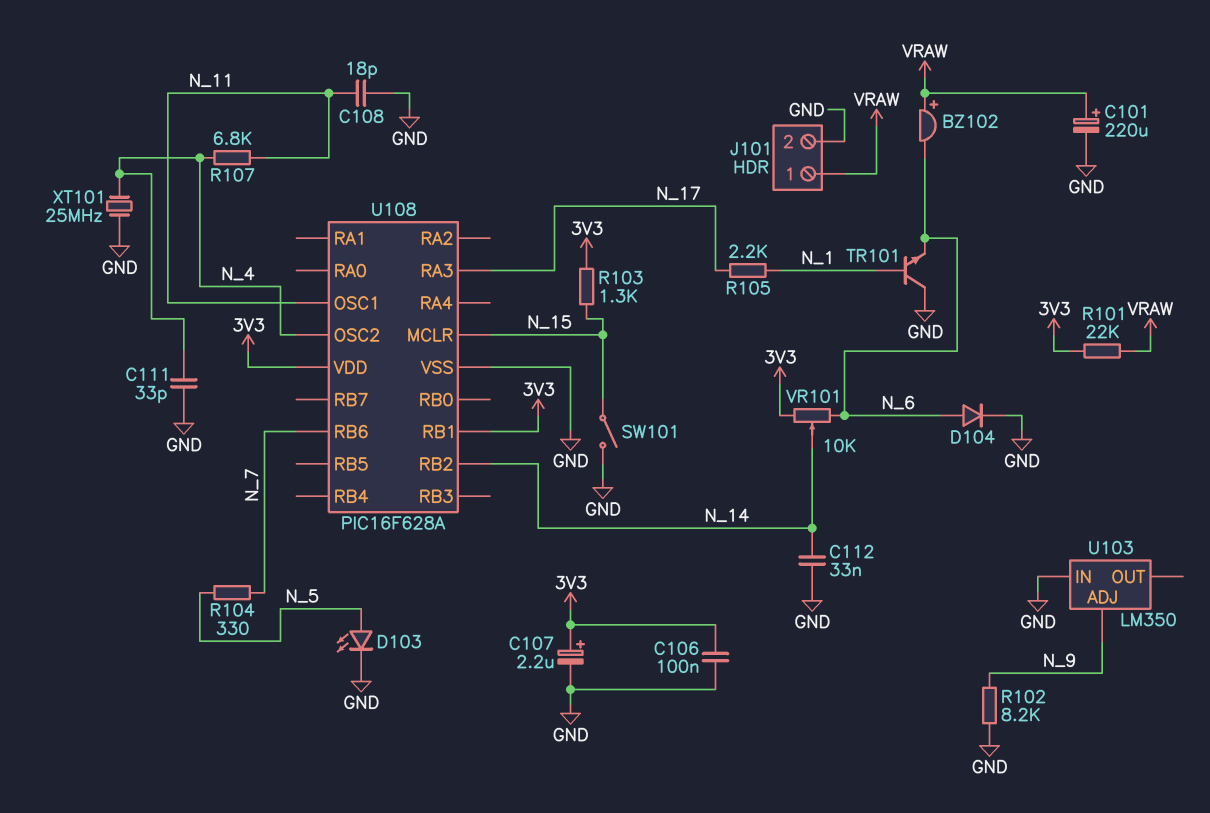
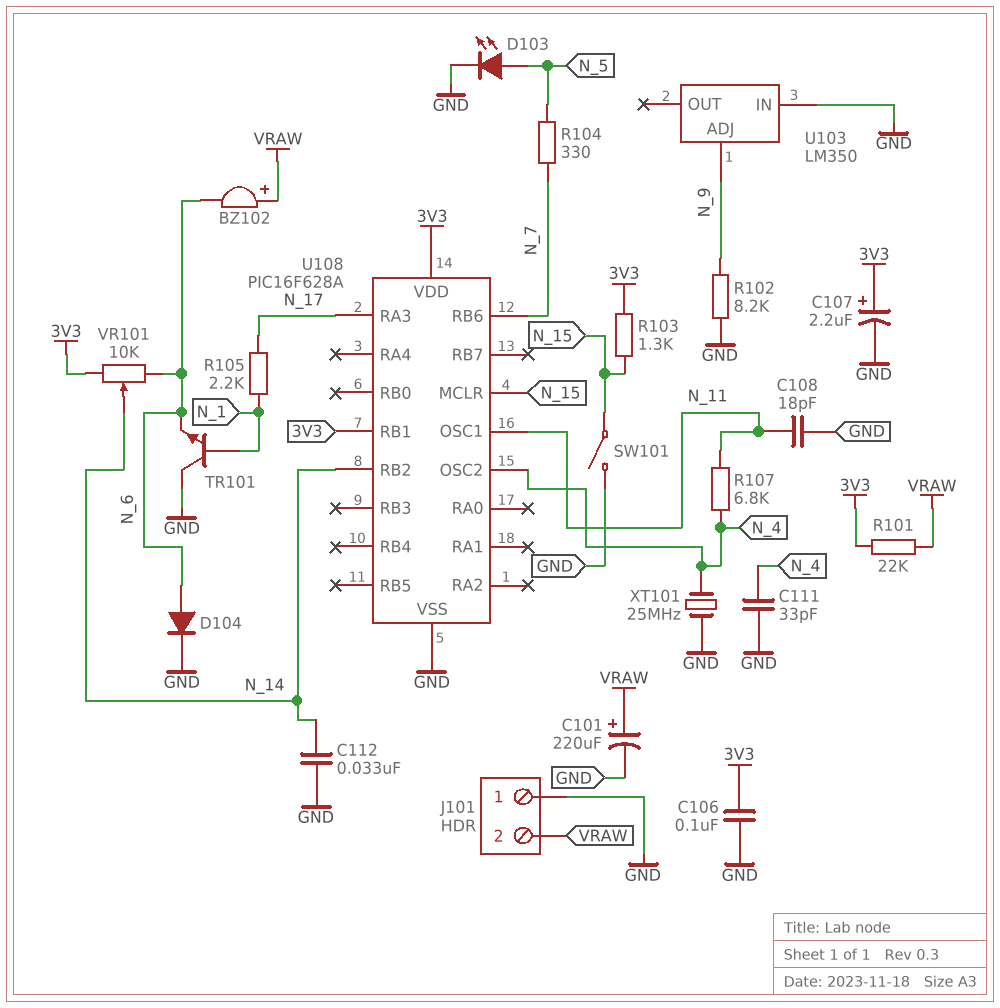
J101 pin 1: VRAW -> GND
J101 pin 2: GND -> VRAW

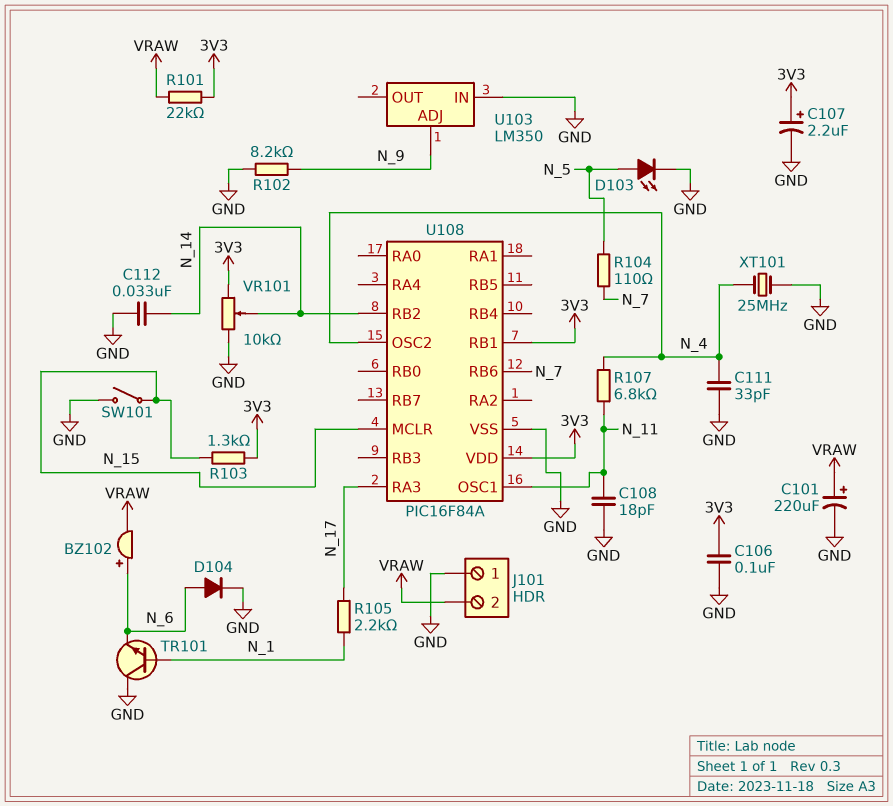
BZ102: buzzer (plus VRAW, minus N_6) -> buzzer (plus N_6, minus VRAW)
R104: 330 (N_5, N_7) -> 110 (N_5, N_7)
U108: PIC16F628A -> PIC16F84A
VR101: 10k (3V3, N_6, wiper N_14) -> 10k (3V3, GND, wiper N_14)

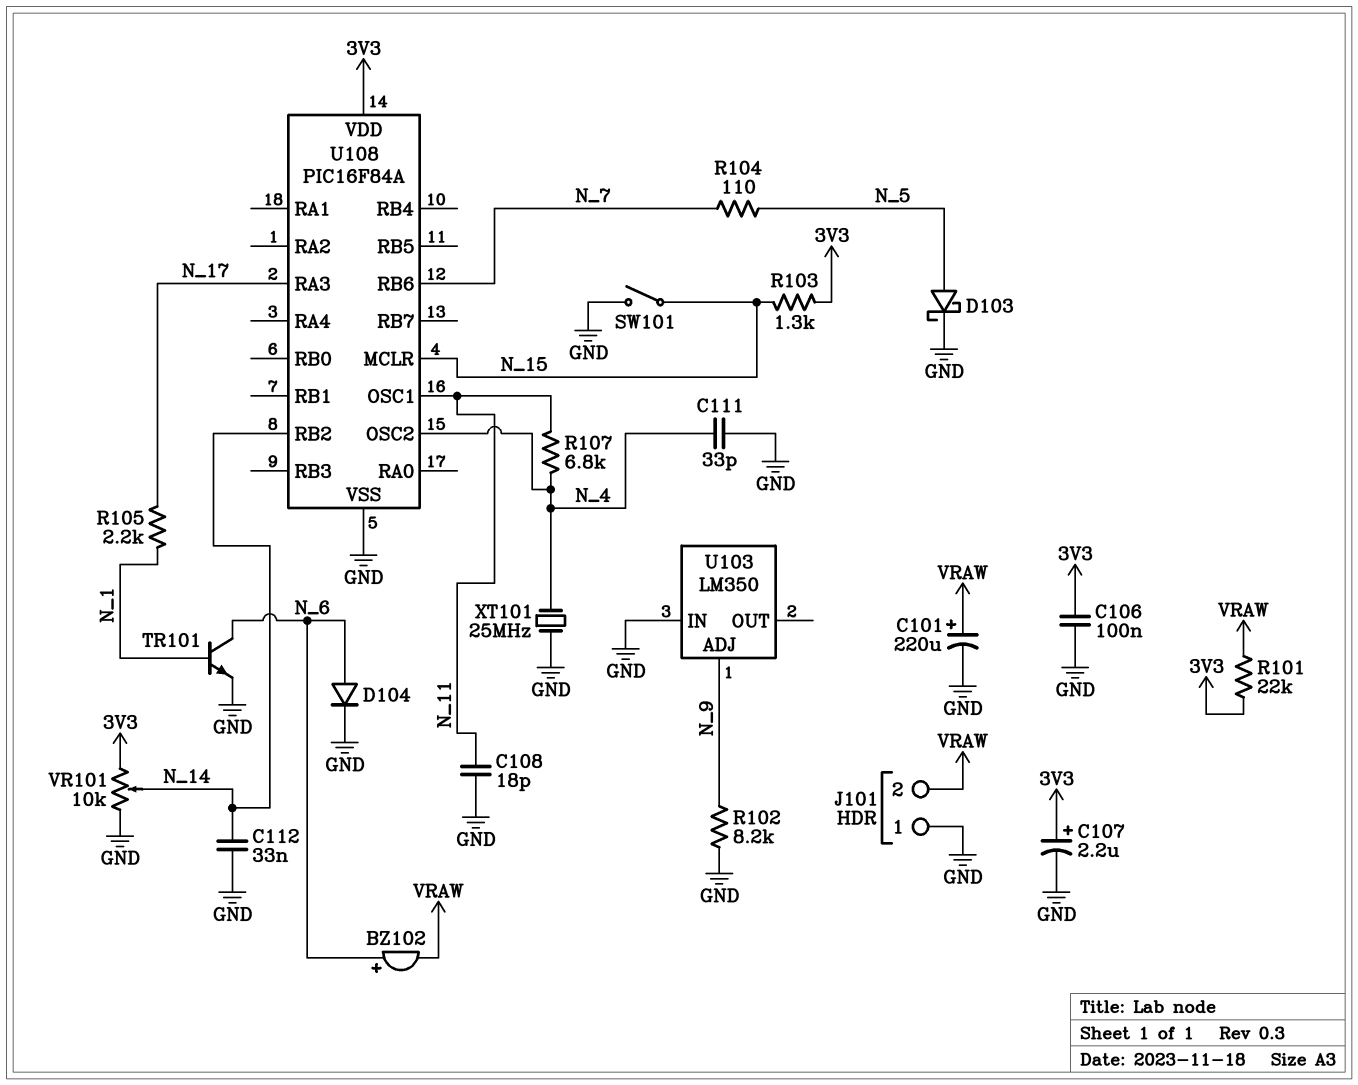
D103: LED (A N_5, K GND) -> schottky (A N_5, K GND)
TR101: NPN (B N_1, C GND, E N_6) -> NPN (B N_1, C N_6, E GND)
U108 pin RB1: 3V3 -> none

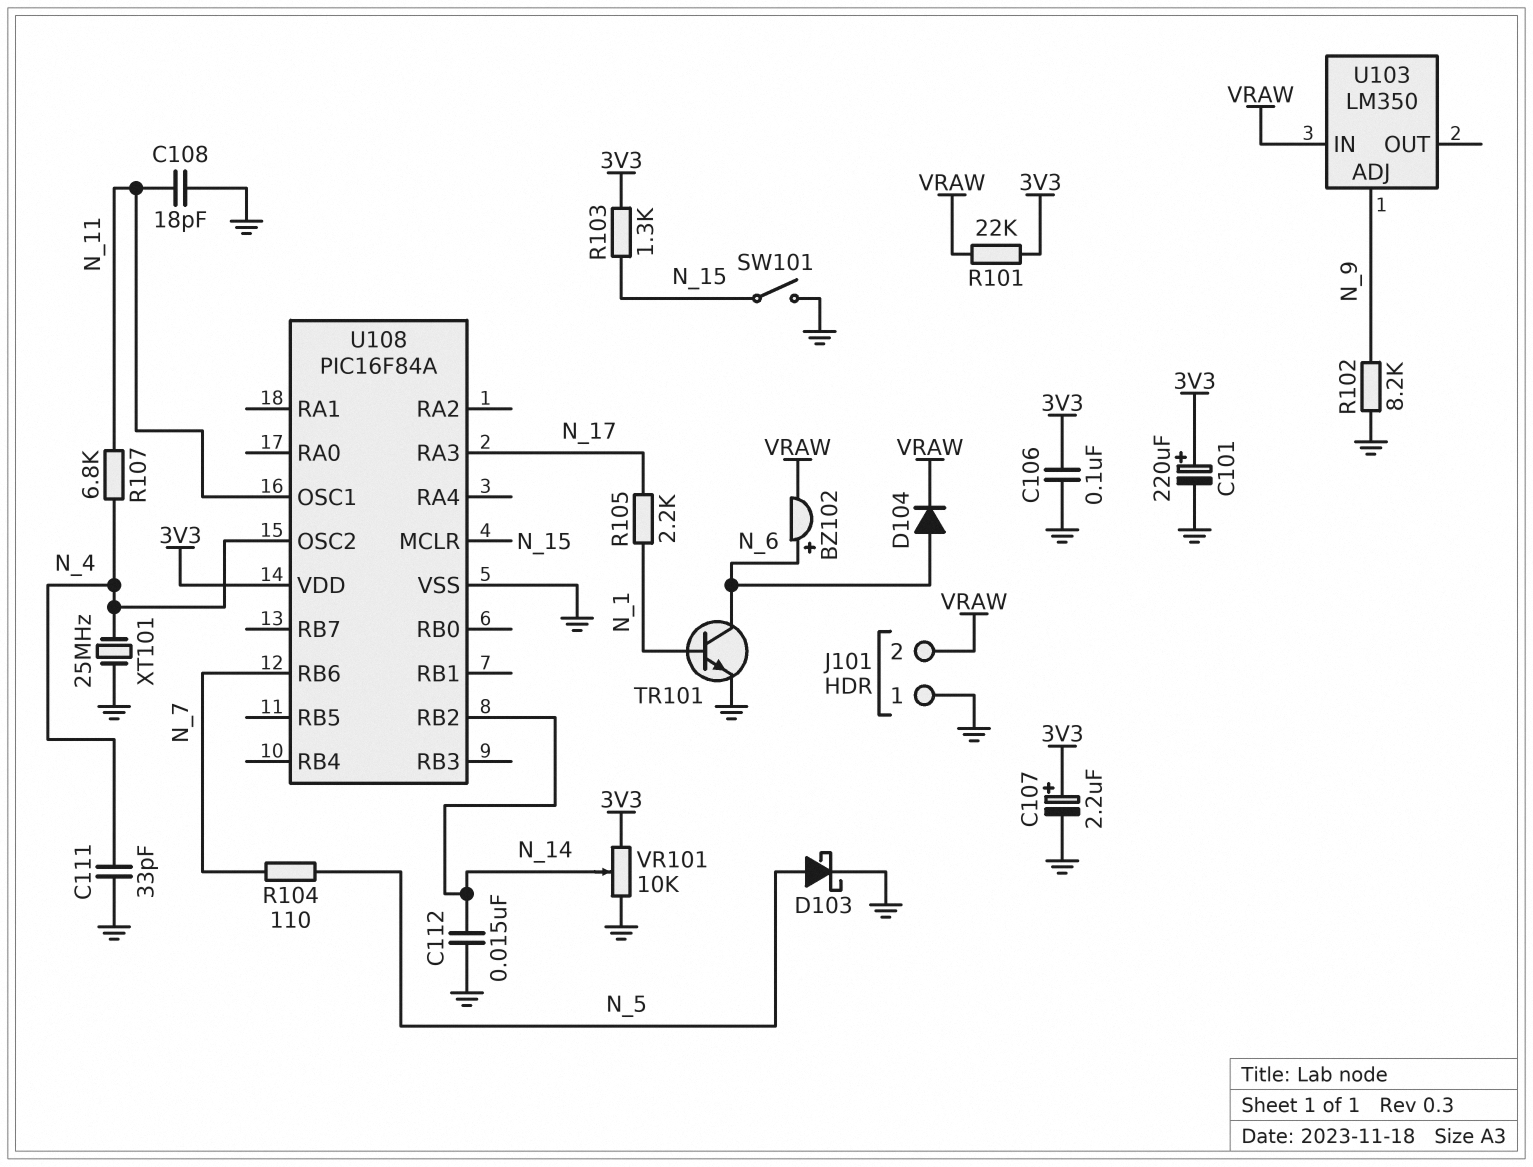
C101: 220uF (plus VRAW, minus GND) -> 220uF (plus 3V3, minus GND)
C112: 33nF (GND, N_14) -> 15nF (GND, N_14)
D104: diode (A N_6, K GND) -> diode (A N_6, K VRAW)
U103 pin IN: GND -> VRAW

